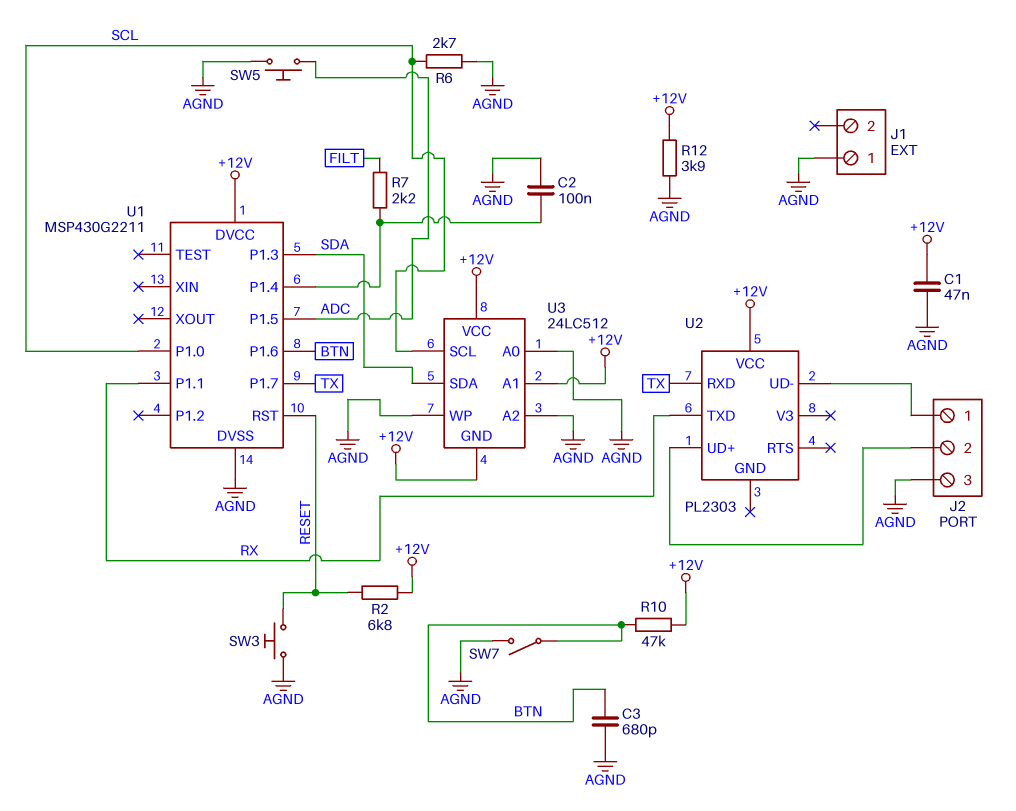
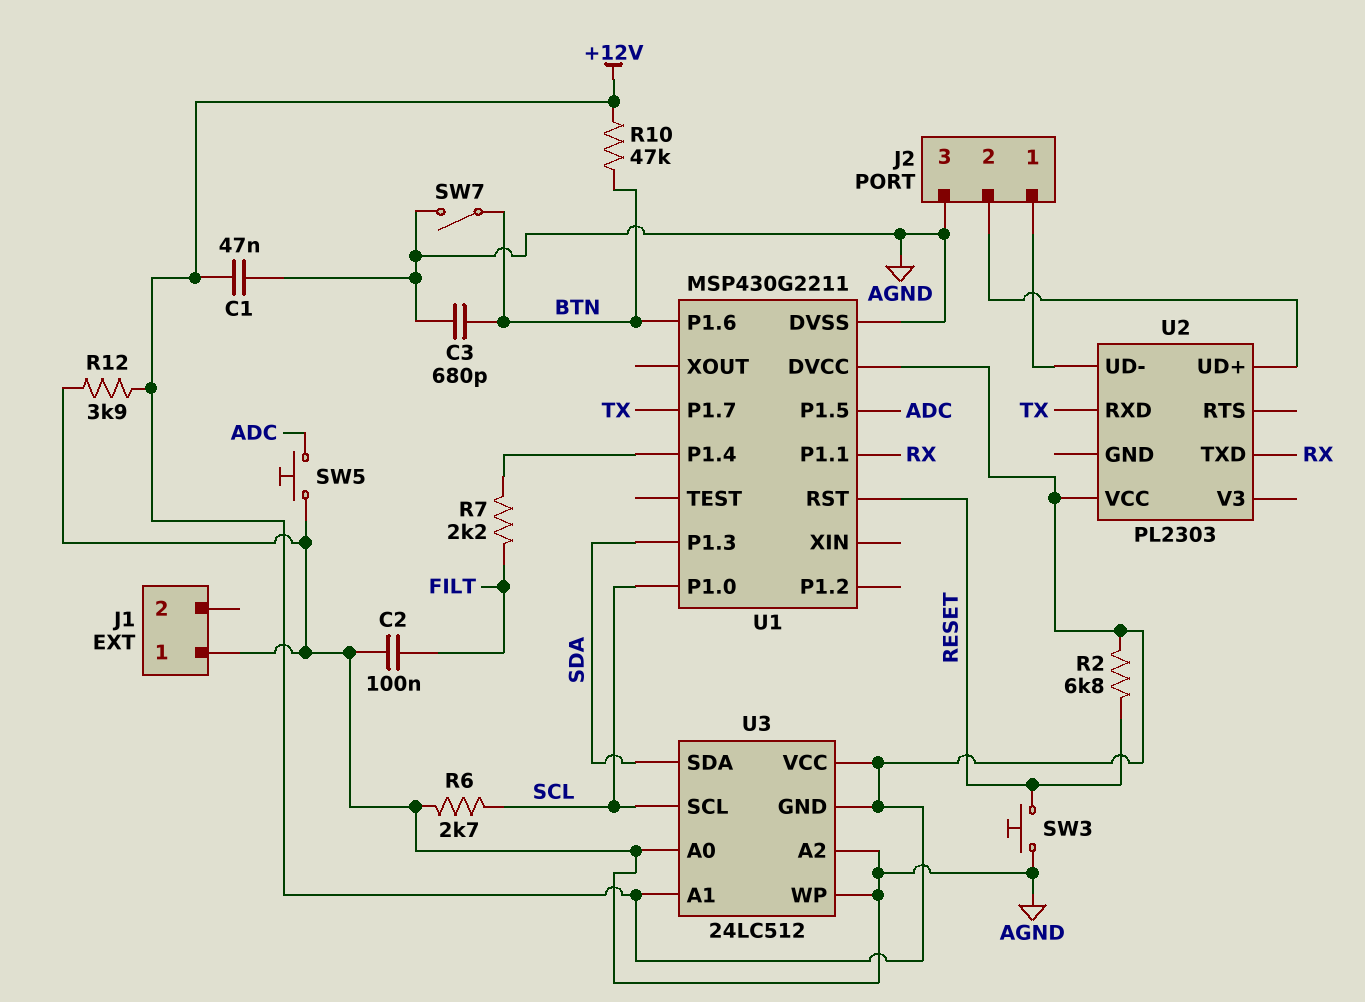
C2: 100nF (AGND, U1/P1.4) -> 100nF (AGND, FILT)

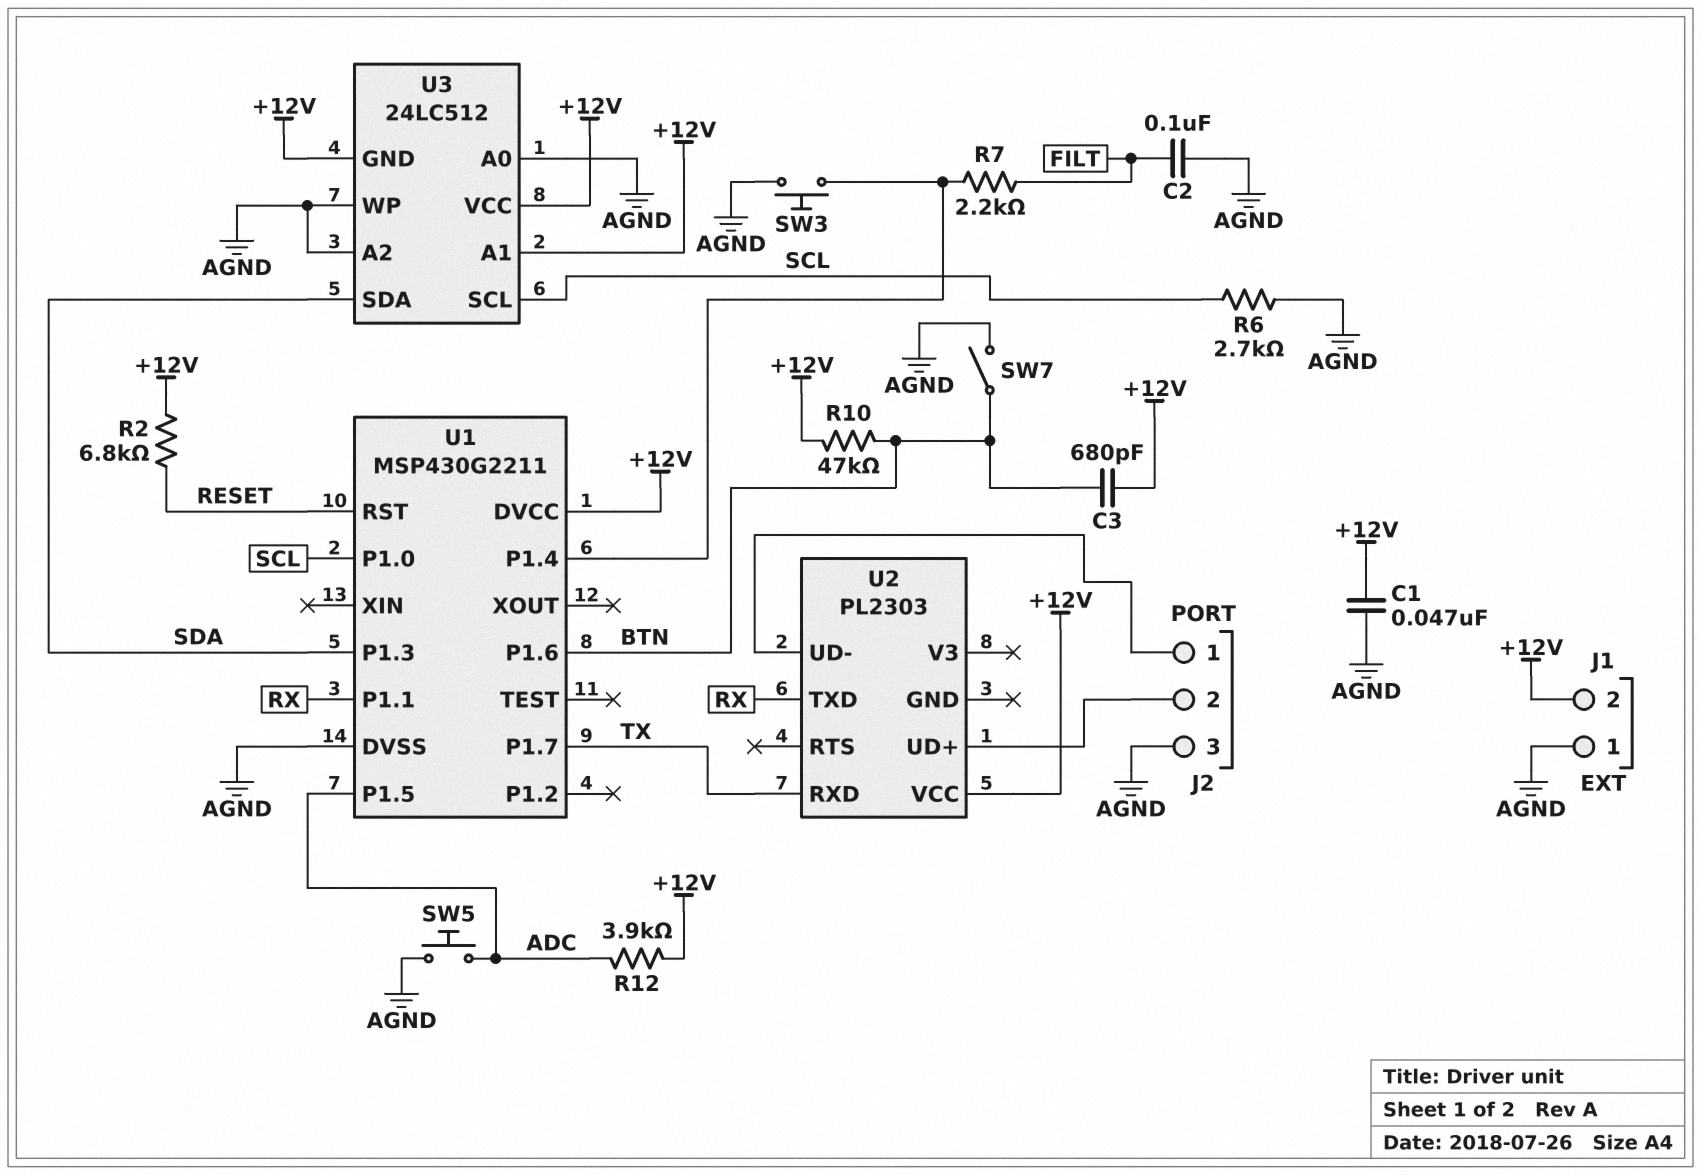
C3: 680pF (AGND, BTN) -> 680pF (+12V, BTN)
J1 pin 2: none -> +12V
R12: 3.9k (+12V, AGND) -> 3.9k (+12V, ADC)
SW3: button (AGND, RESET) -> button (AGND, U1/P1.4)

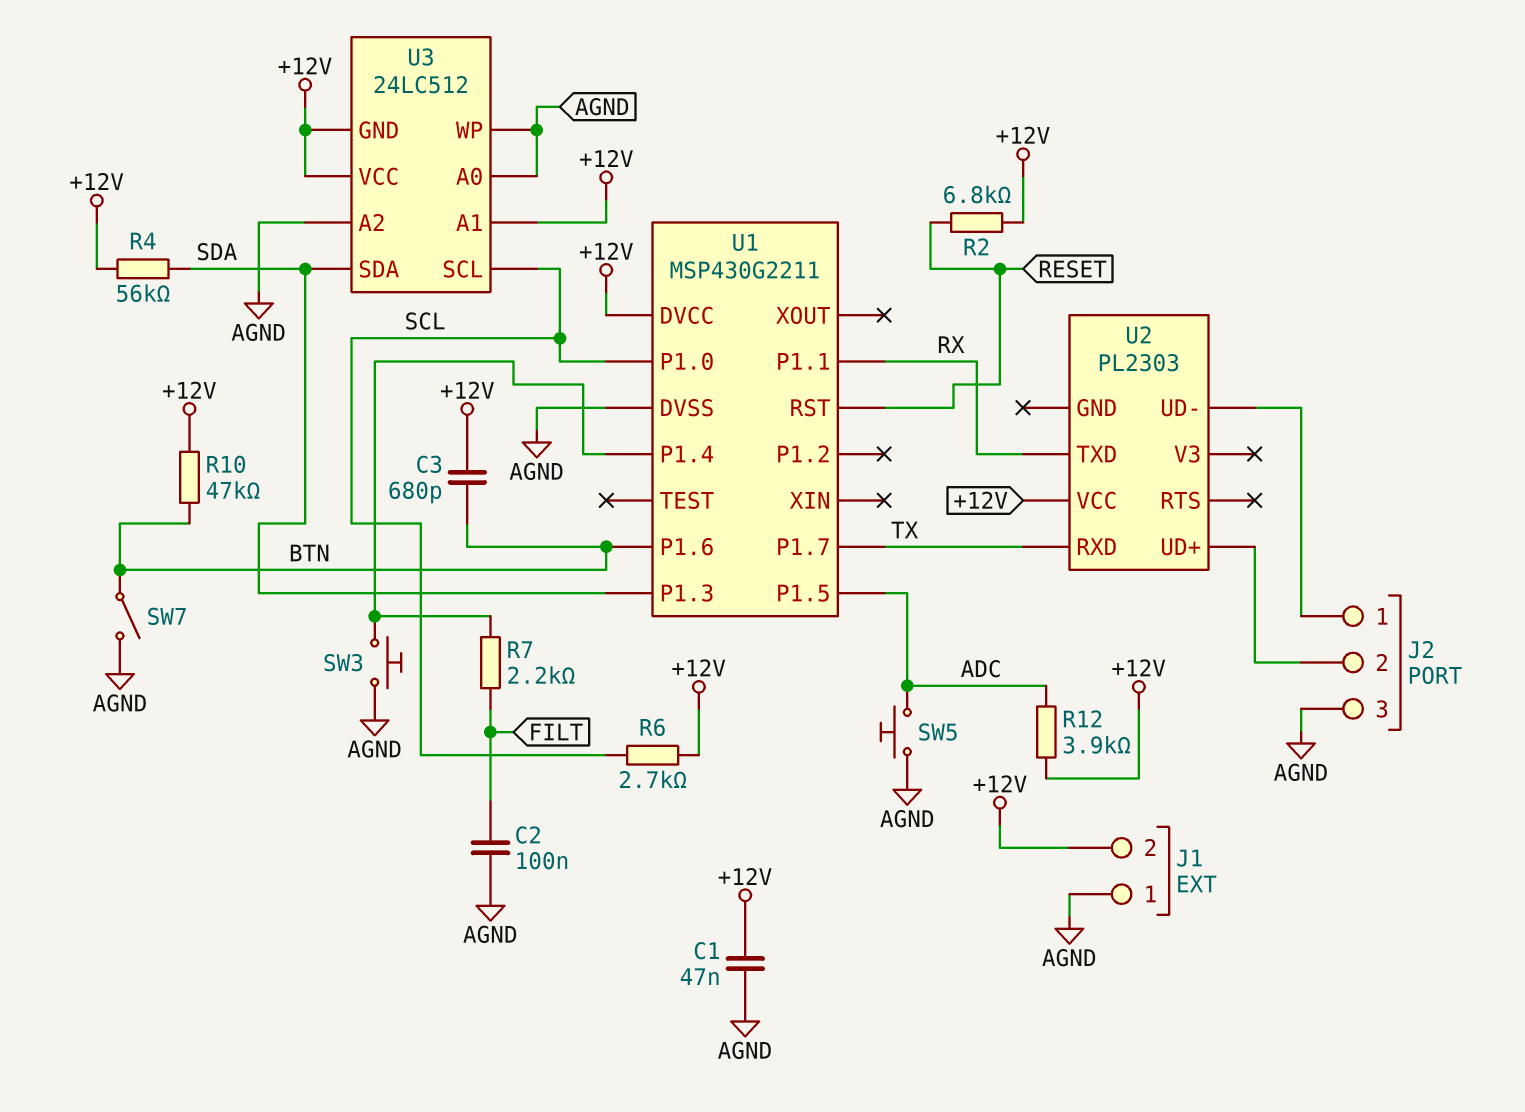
R4: none -> 56k (+12V, SDA)
R6: 2.7k (AGND, SCL) -> 2.7k (+12V, SCL)

